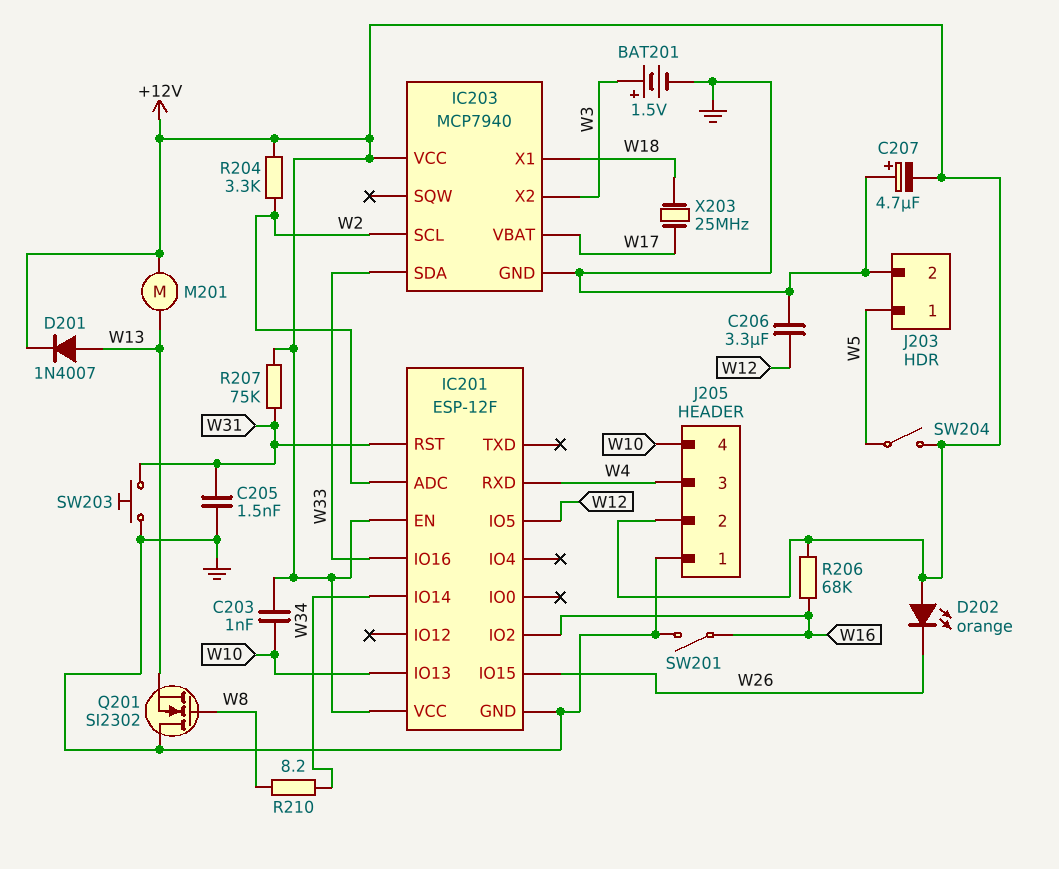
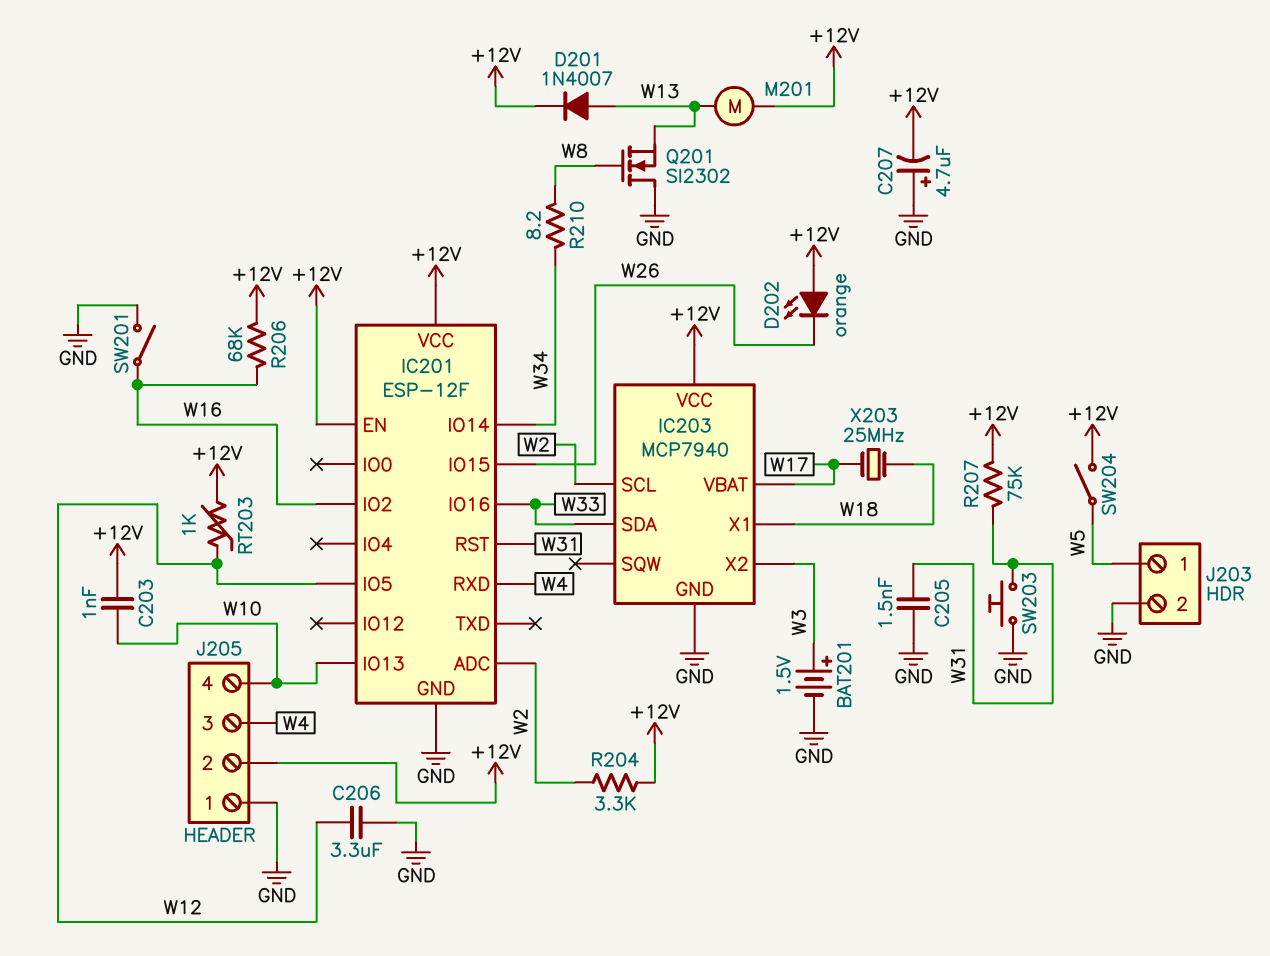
RT203: none -> 1k (+12V, W12)

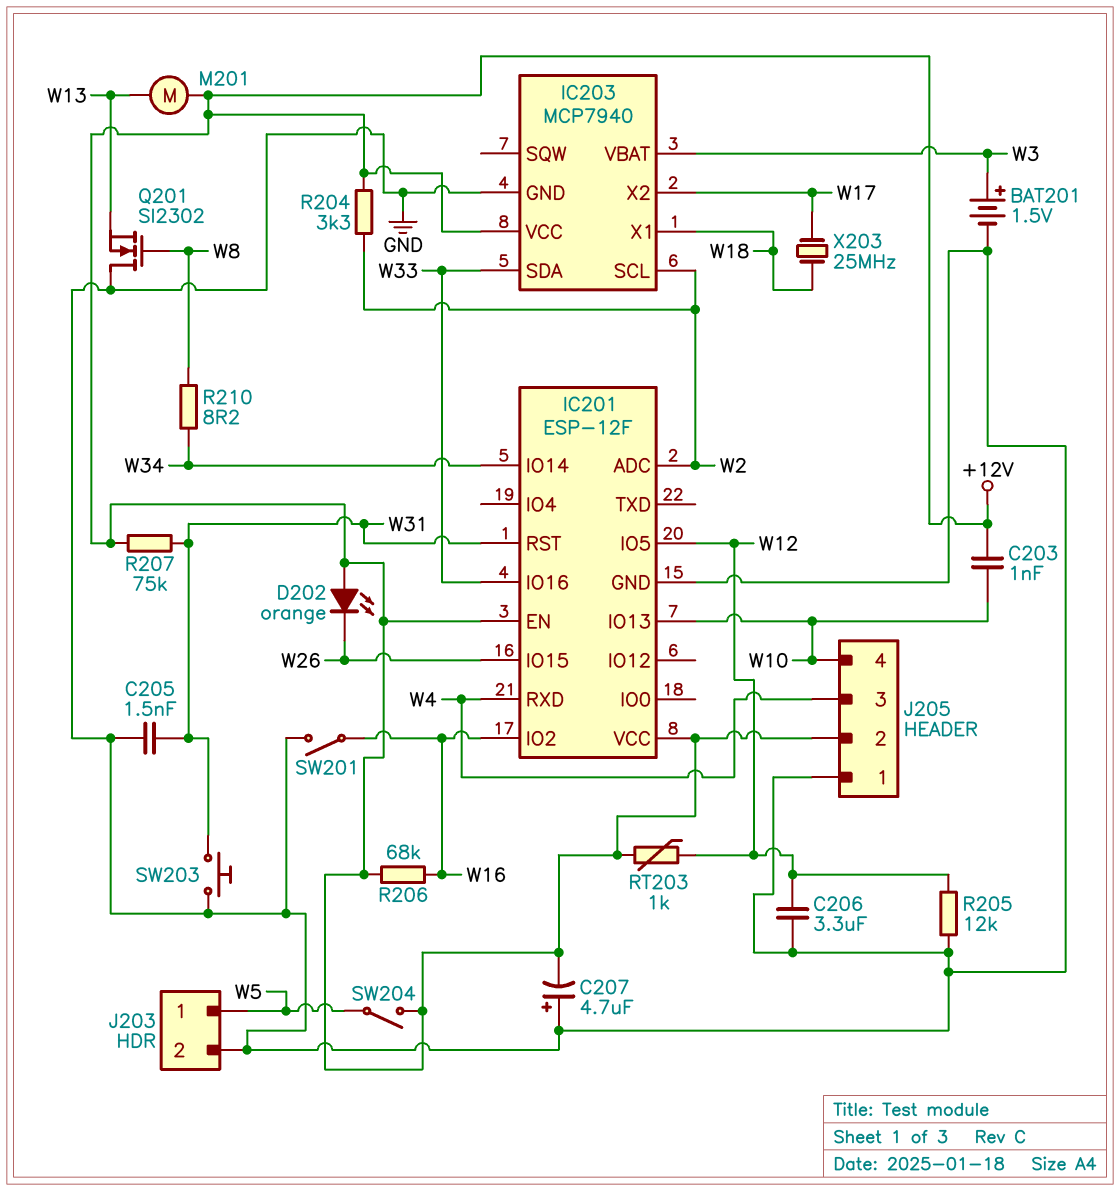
D201: diode 1N4007 (A W13, K +12V) -> none
IC203 pin VBAT: W17 -> W3
IC203 pin X2: W3 -> W17
R205: none -> 12k (GND, W12)

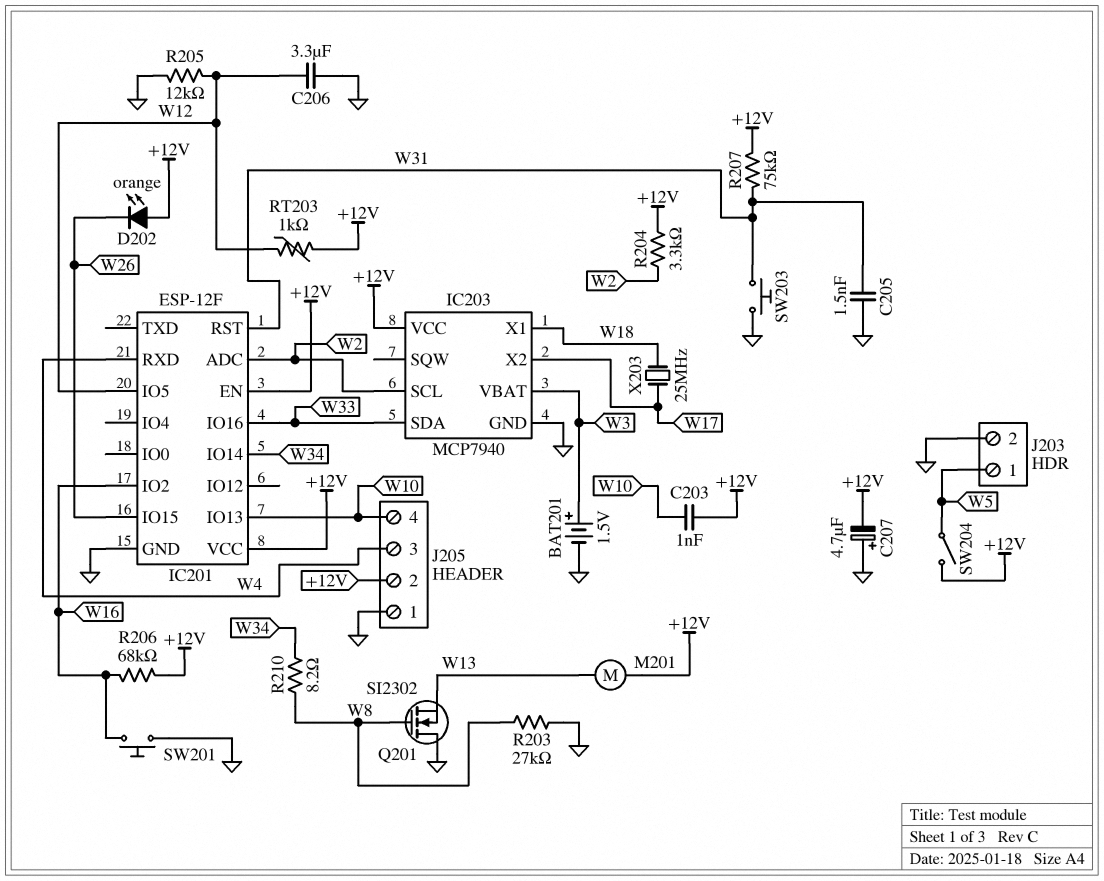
R203: none -> 27k (GND, W8)
SW201: switch (GND, W16) -> button (GND, W16)

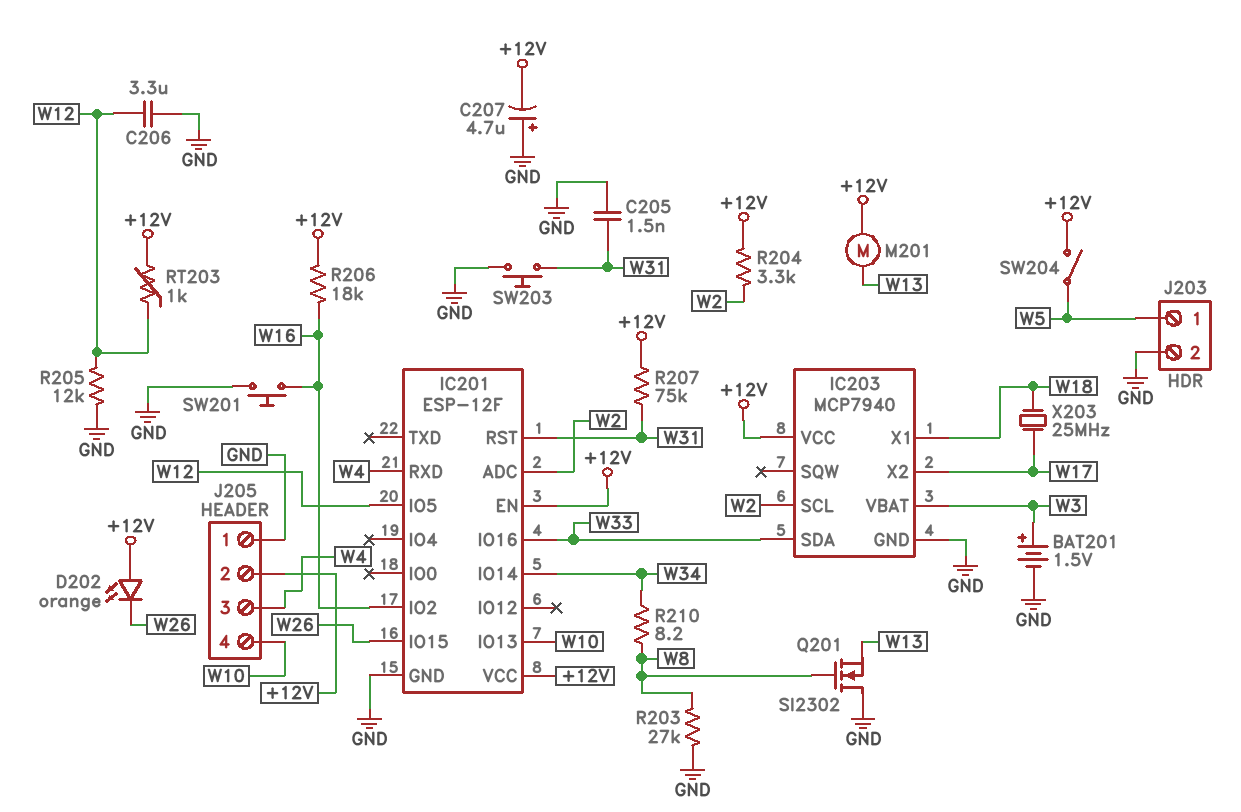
C203: 1nF (+12V, W10) -> none
R206: 68k (+12V, W16) -> 18k (+12V, W16)

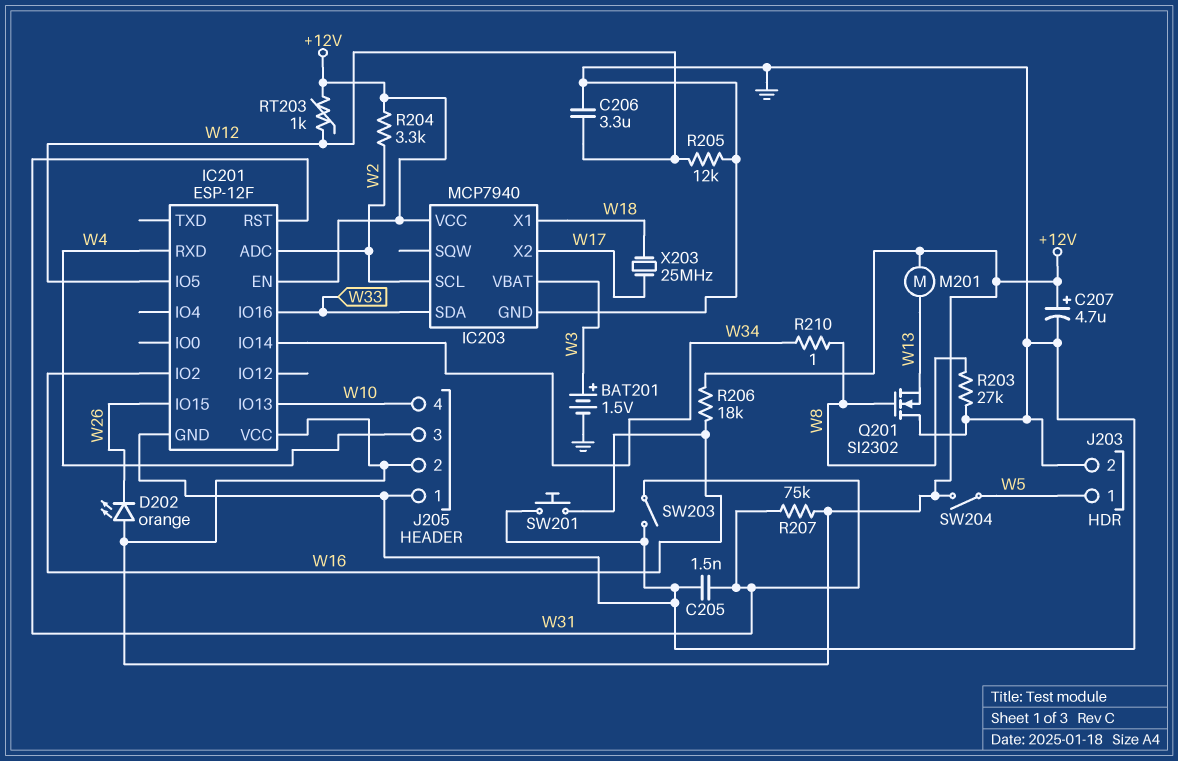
C207: 4.7uF (plus GND, minus +12V) -> 4.7uF (plus +12V, minus GND)
R210: 8.2 (W8, W34) -> 1 (W8, W34)
SW203: button (GND, W31) -> switch (GND, W31)

